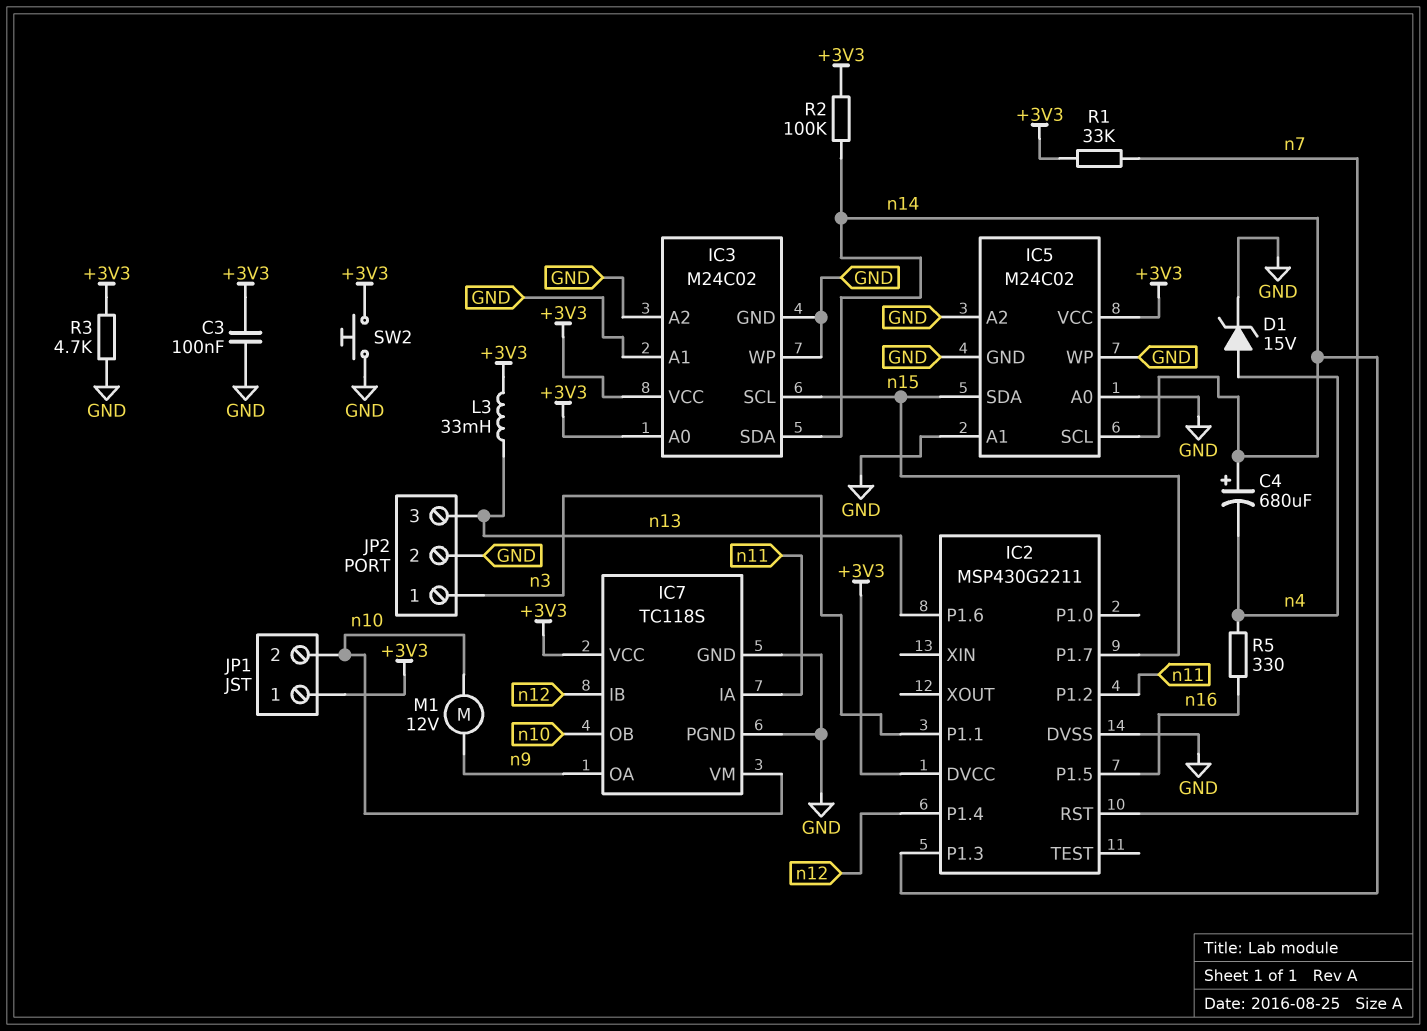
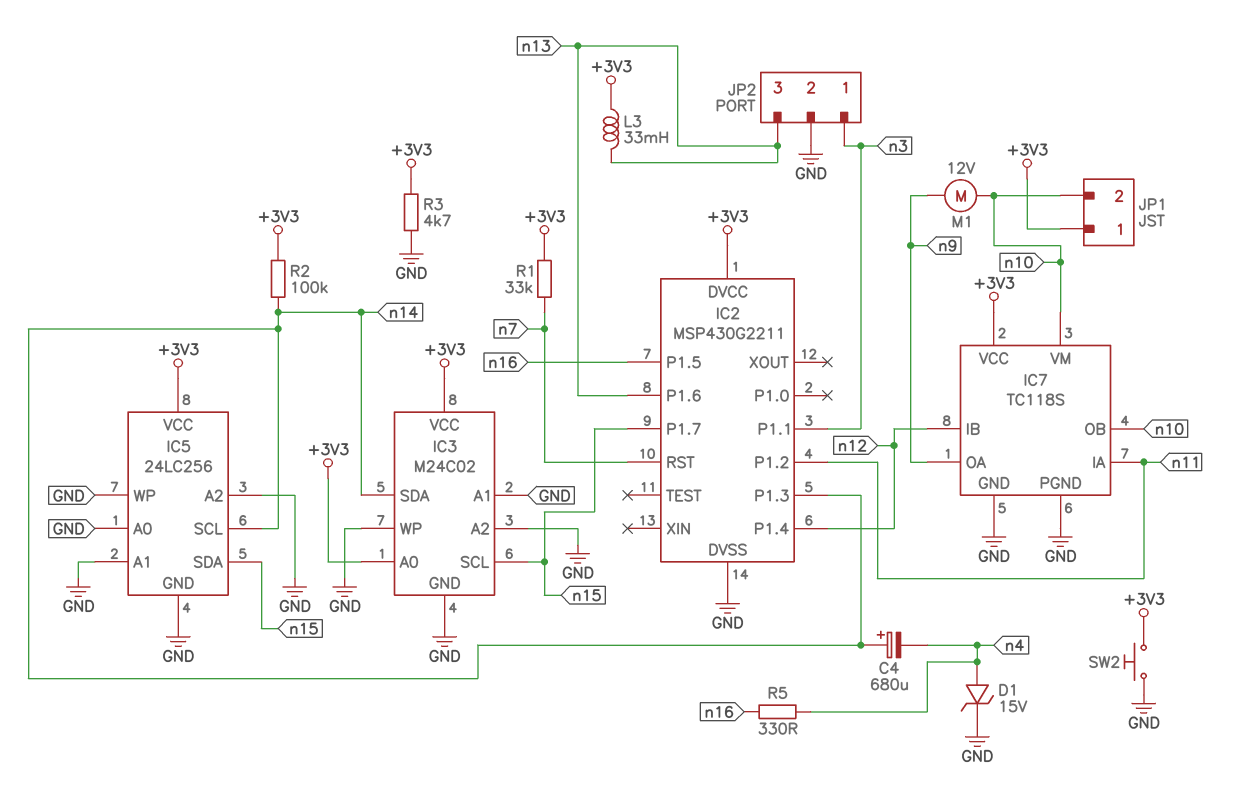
C3: 100nF (+3V3, GND) -> none
IC5: M24C02 -> 24LC256

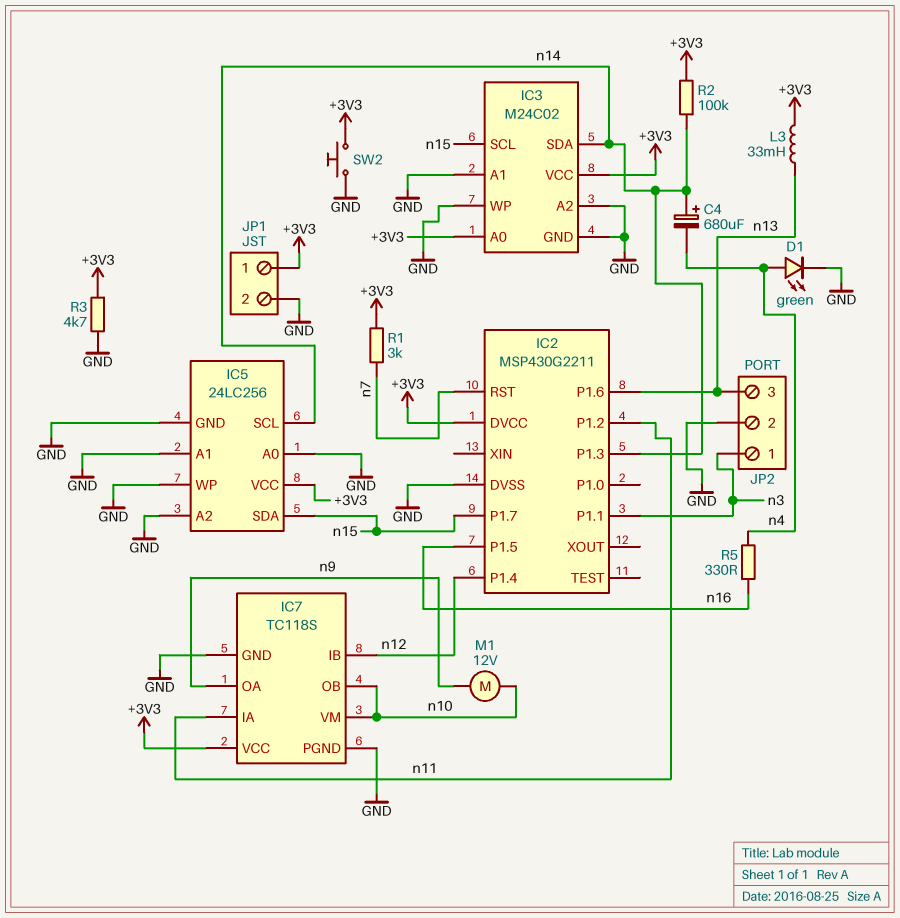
D1: zener 15V (A n4, K GND) -> LED green (A n4, K GND)
JP1 pin 2: n10 -> GND
R1: 33k (+3V3, n7) -> 3k (+3V3, n7)

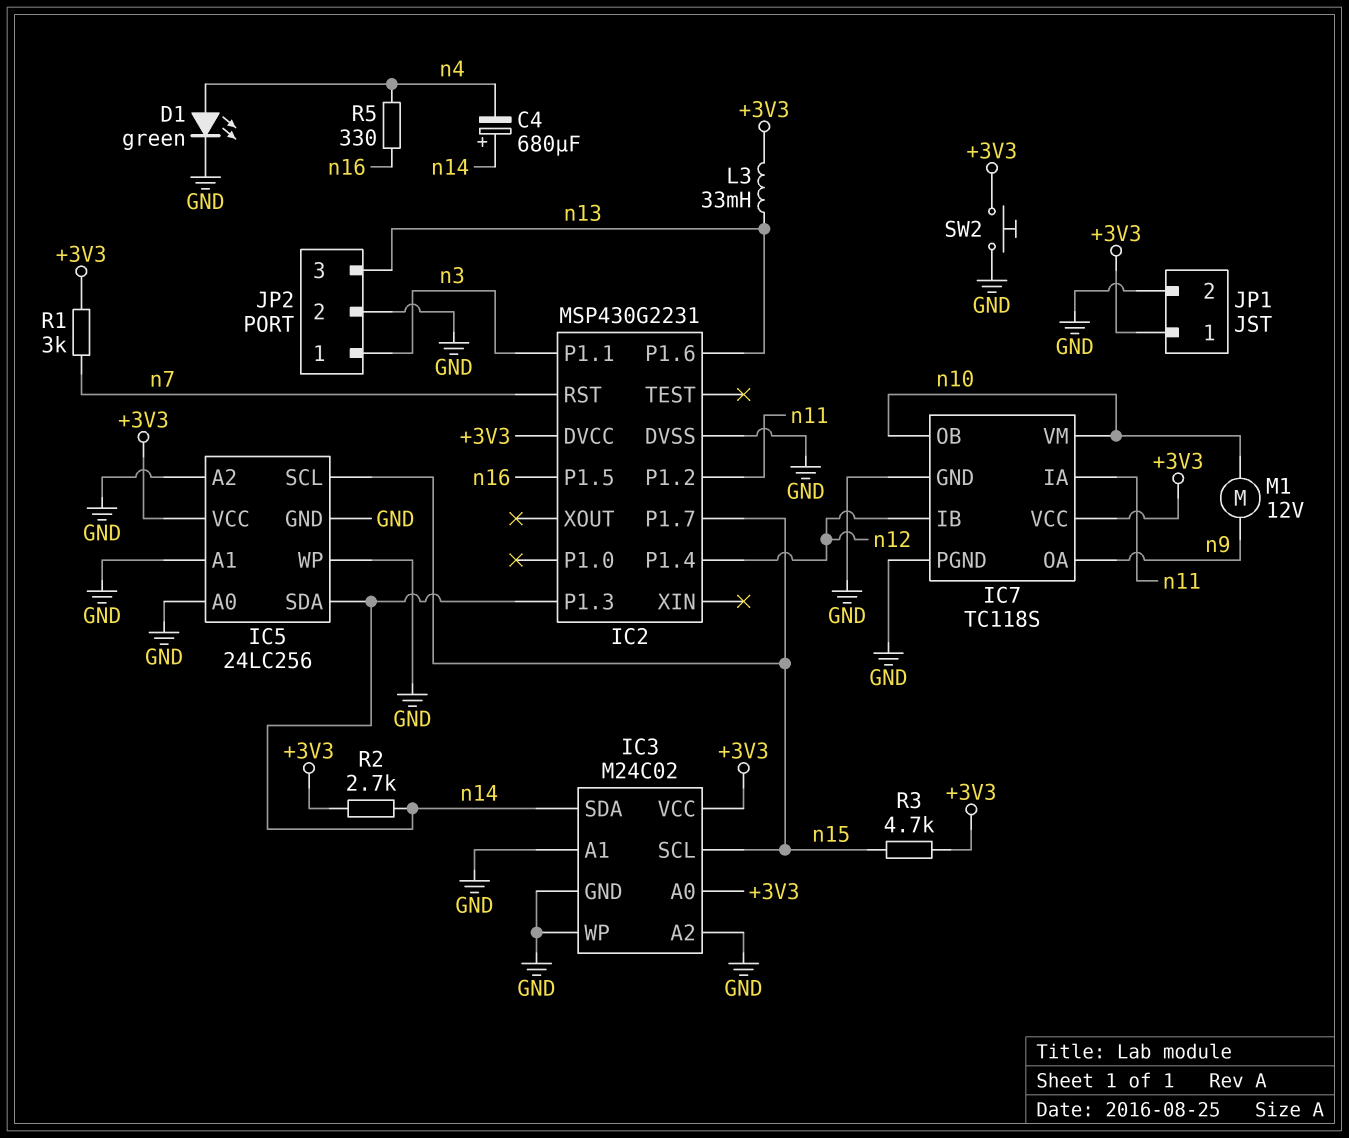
IC2: MSP430G2211 -> MSP430G2231
IC5 pin SCL: n14 -> n15
IC5 pin SDA: n15 -> n14
R2: 100k (+3V3, n14) -> 2.7k (+3V3, n14)
R3: 4.7k (+3V3, GND) -> 4.7k (+3V3, n15)

